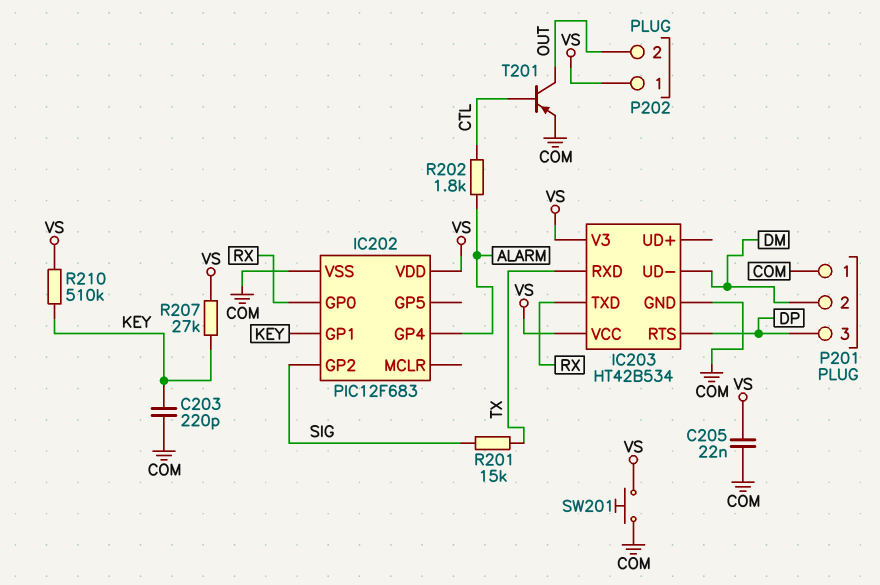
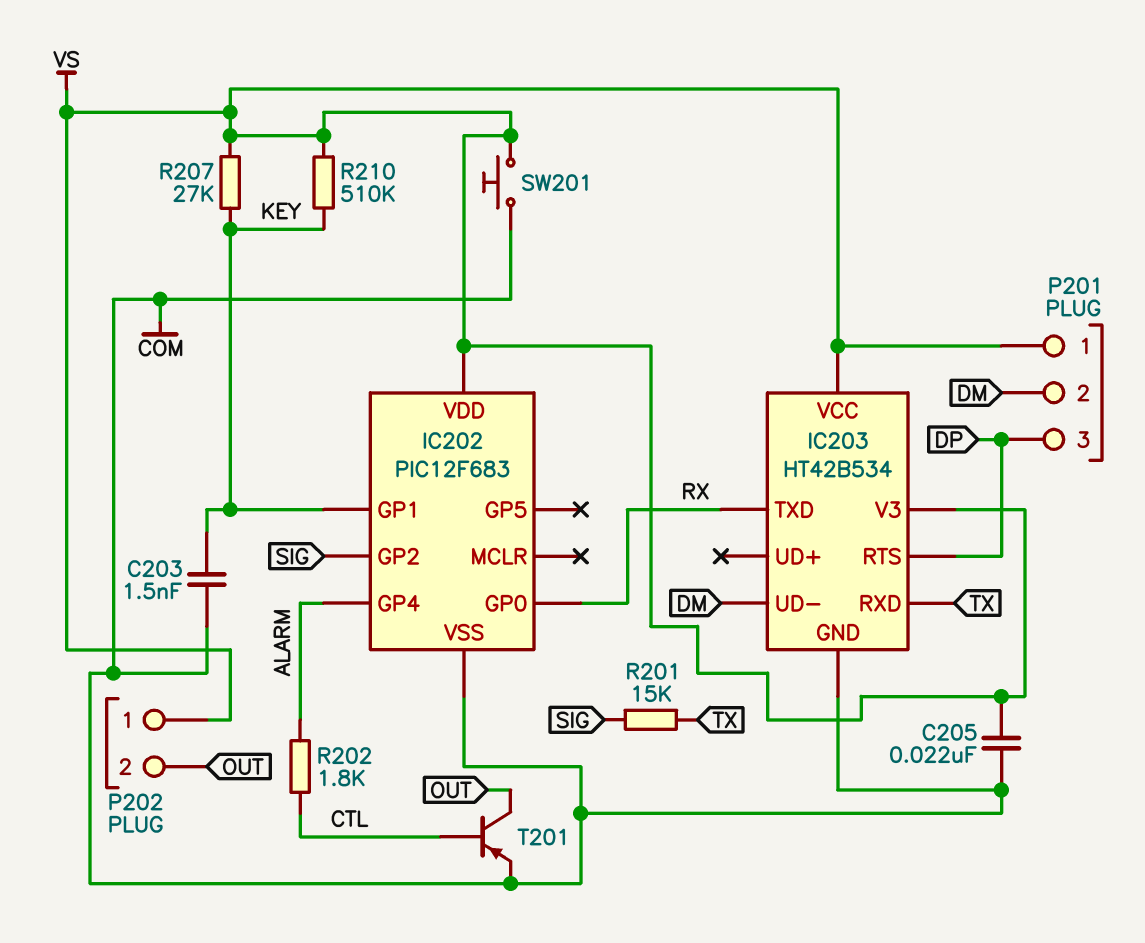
C203: 220pF (COM, KEY) -> 1.5nF (COM, KEY)
P201 pin 1: COM -> VS

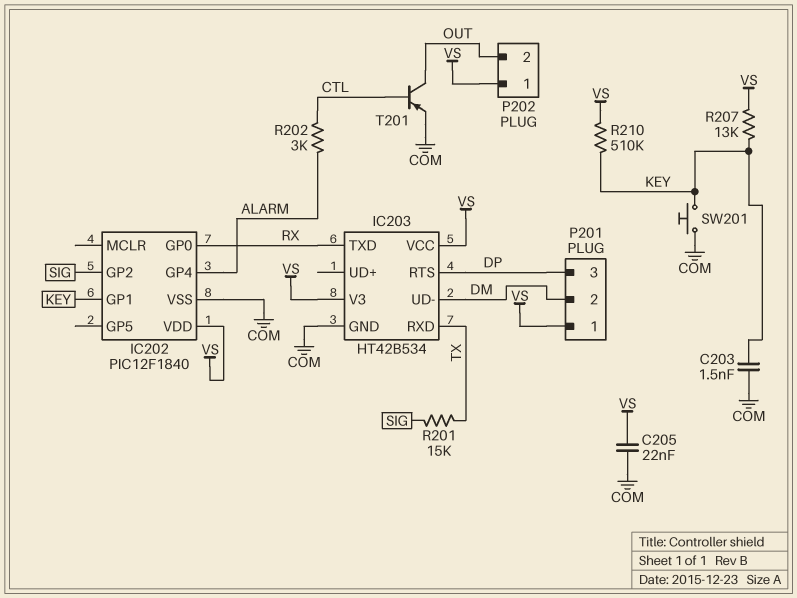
IC202: PIC12F683 -> PIC12F1840
R202: 1.8k (ALARM, CTL) -> 3k (ALARM, CTL)
R207: 27k (KEY, VS) -> 13k (KEY, VS)
SW201: button (COM, VS) -> button (COM, KEY)

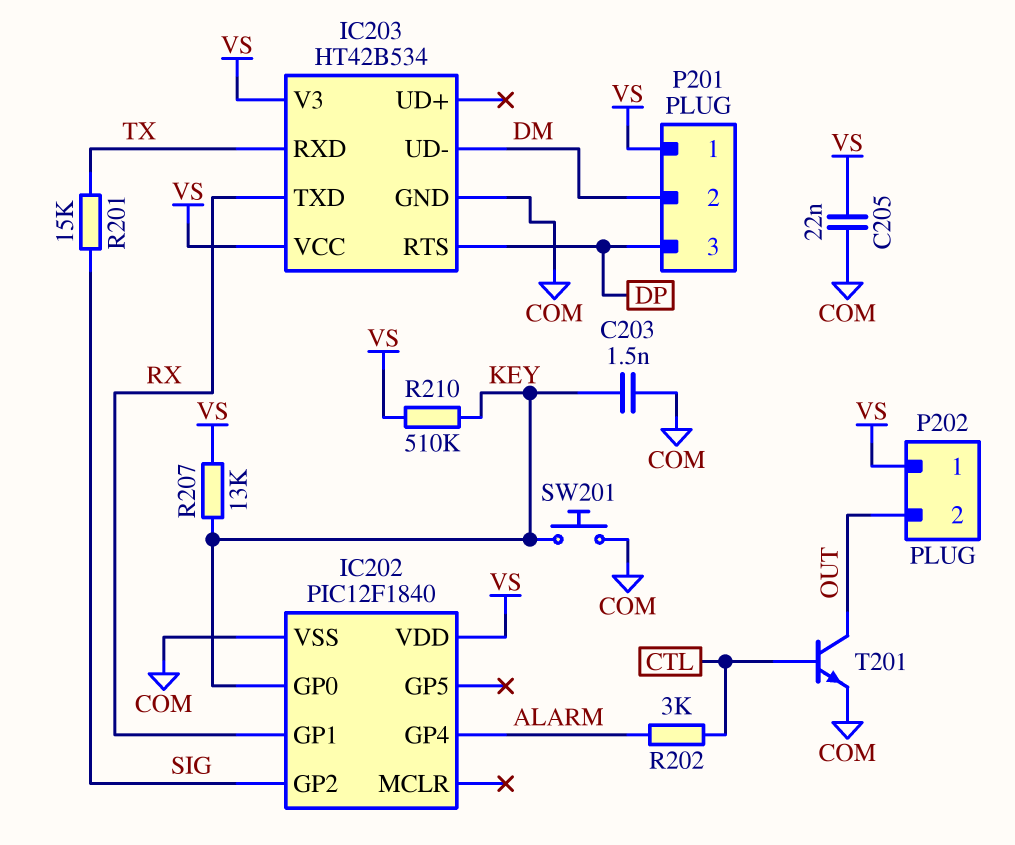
IC202 pin GP0: RX -> KEY
IC202 pin GP1: KEY -> RX
T201: PNP (B CTL, C OUT, E COM) -> NPN (B CTL, C OUT, E COM)

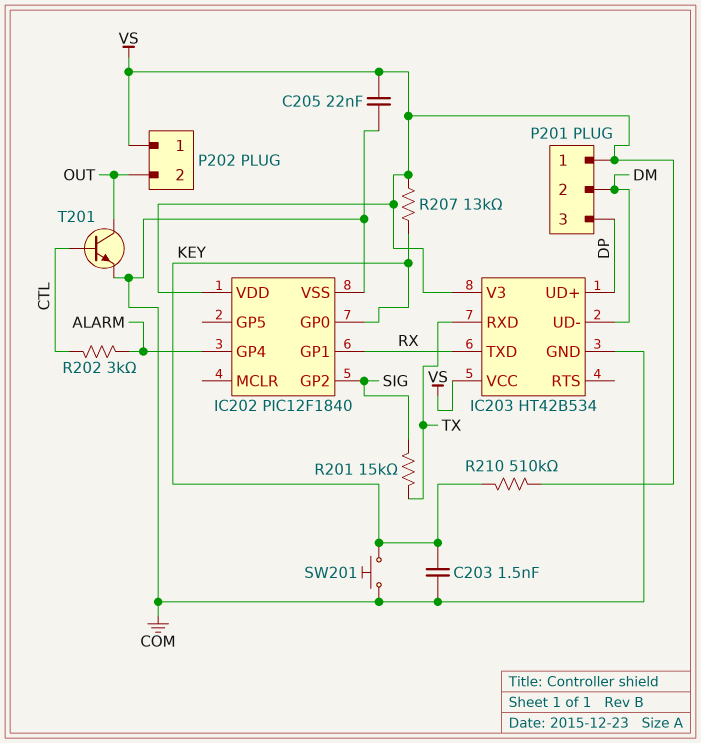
IC203 pin RTS: DP -> none
IC203 pin UD+: none -> DP

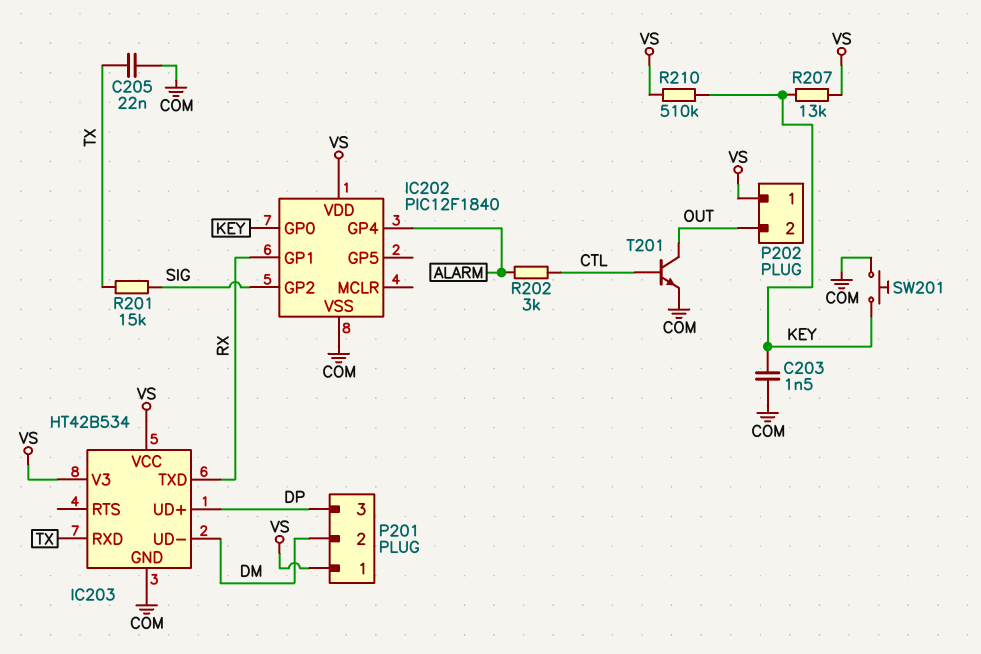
C205: 22nF (COM, VS) -> 22nF (COM, TX)

